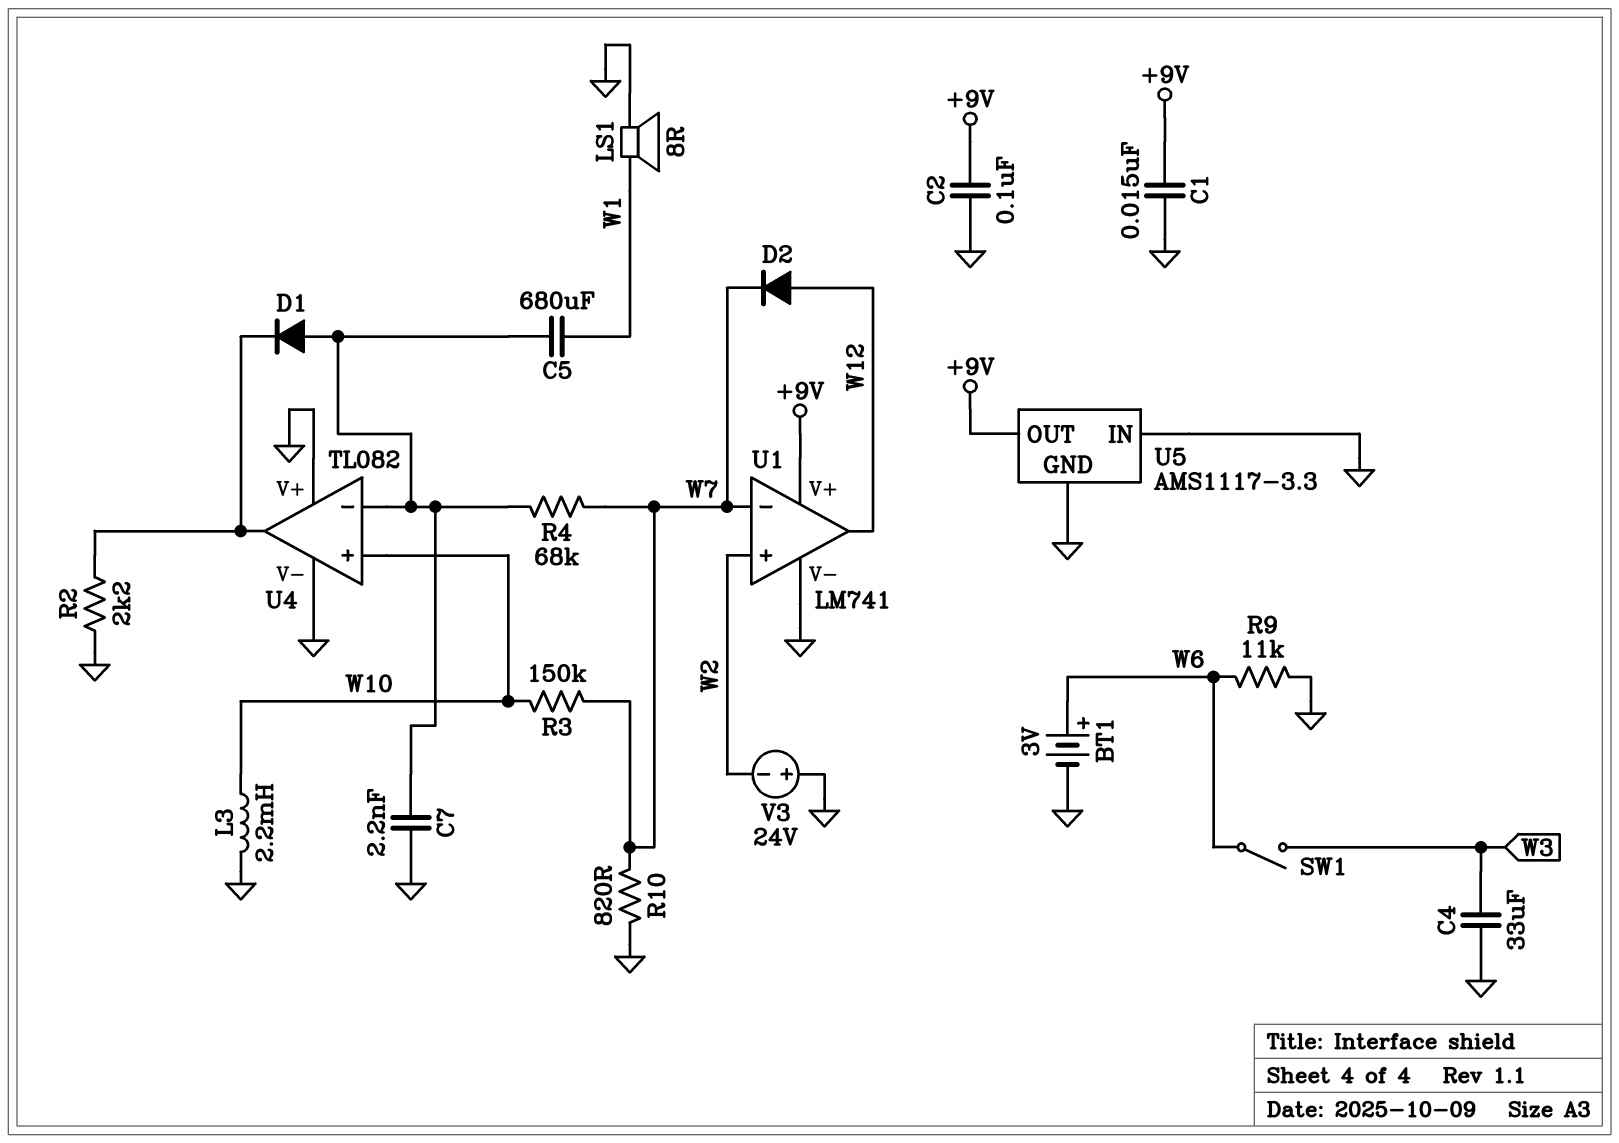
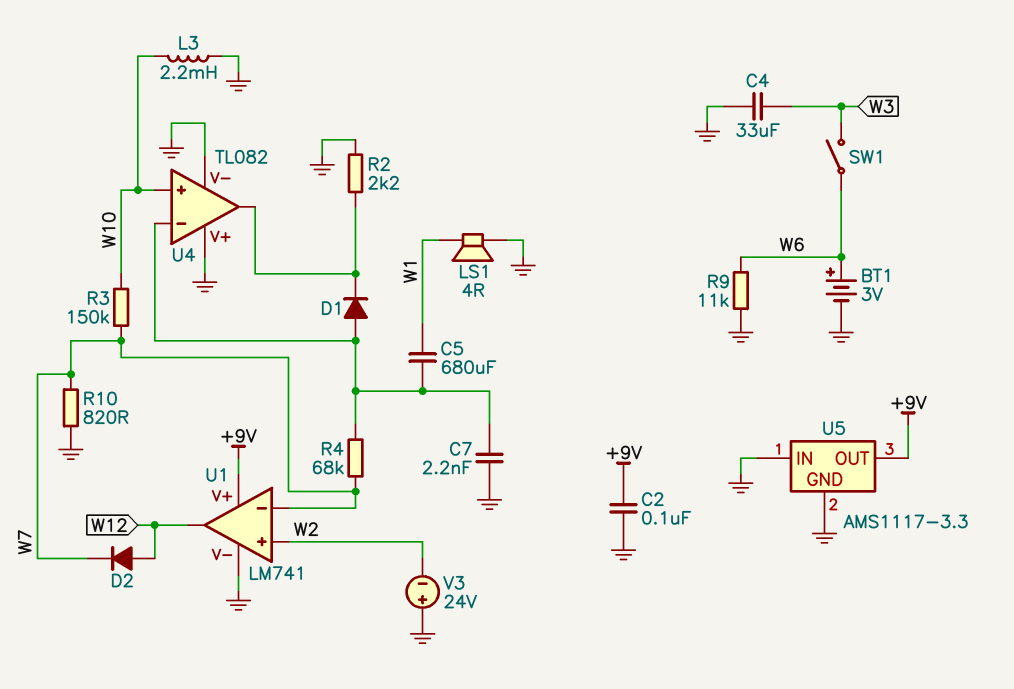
C1: 15nF (+9V, GND) -> none
LS1: speaker 8R (GND, W1) -> speaker 4R (GND, W1)

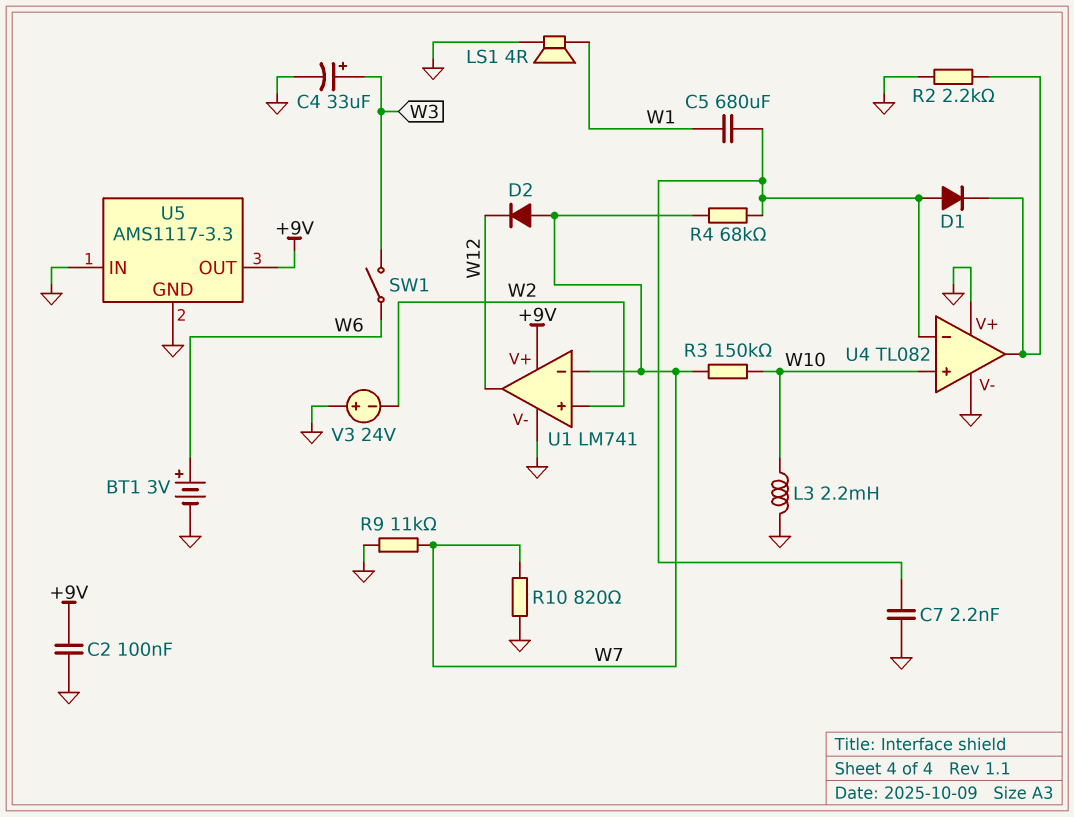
C4: 33uF (GND, W3) -> 33uF (plus W3, minus GND)
D2: diode (A W12, K W7) -> diode (A W7, K W12)
R9: 11k (GND, W6) -> 11k (GND, W7)

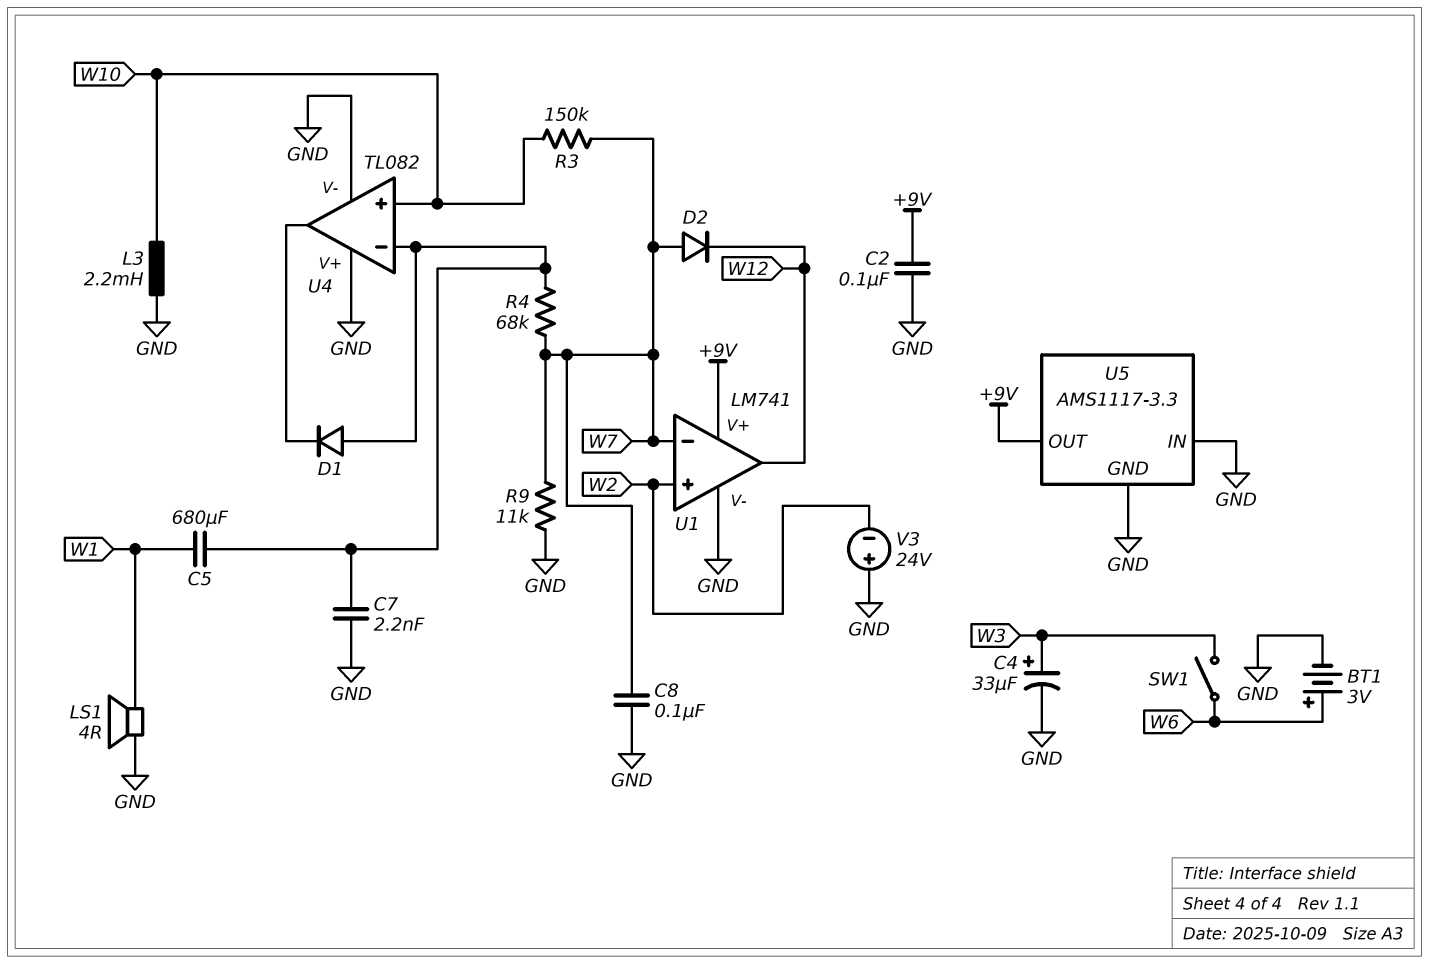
C8: none -> 100nF (GND, W7)
R2: 2.2k (GND, U4/out) -> none
R10: 820 (GND, W7) -> none

